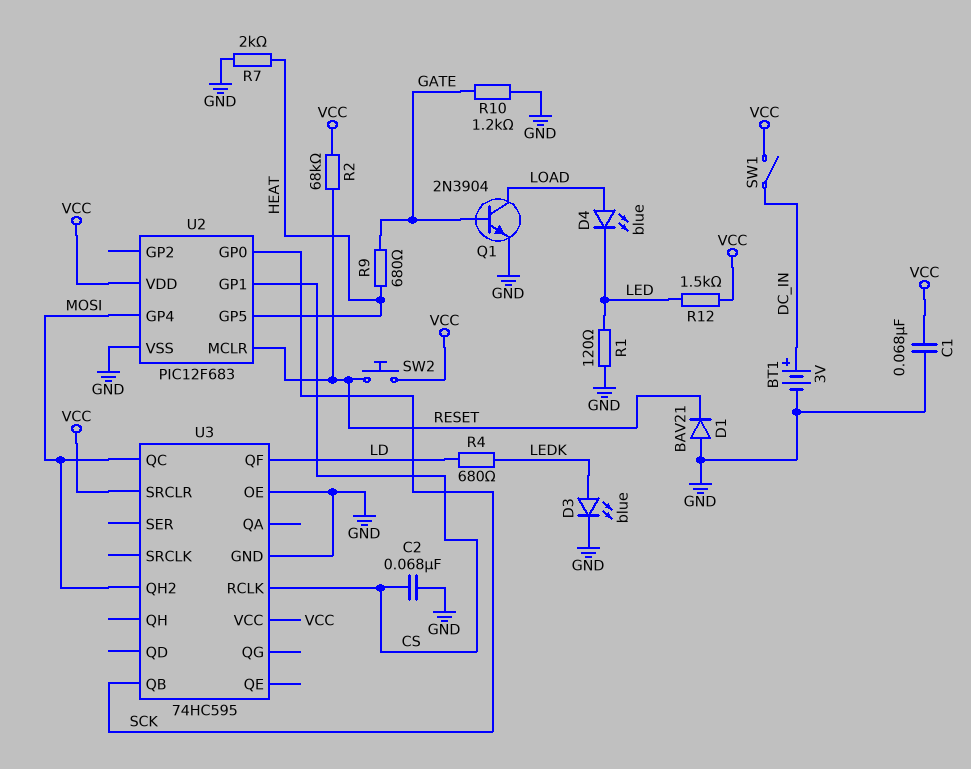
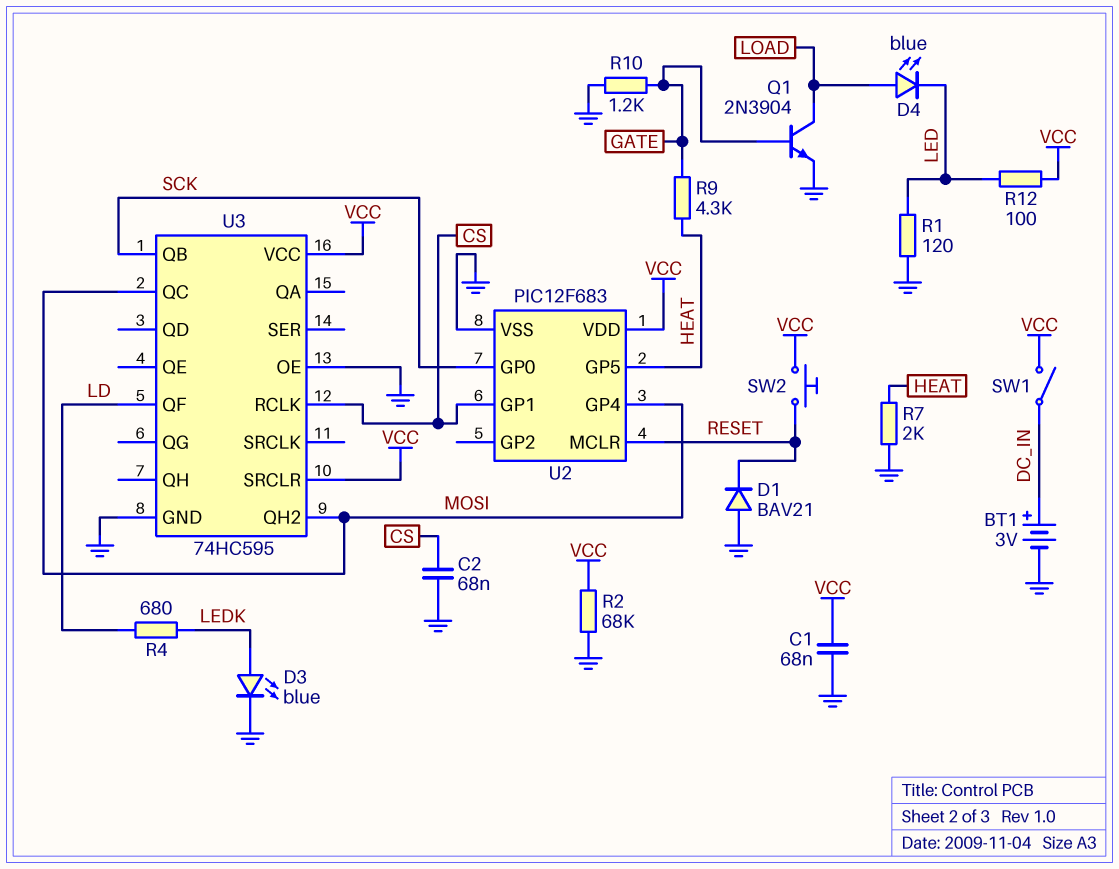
R2: 68k (RESET, VCC) -> 68k (GND, VCC)
R9: 680 (GATE, HEAT) -> 4.3k (GATE, HEAT)
R12: 1.5k (LED, VCC) -> 100 (LED, VCC)

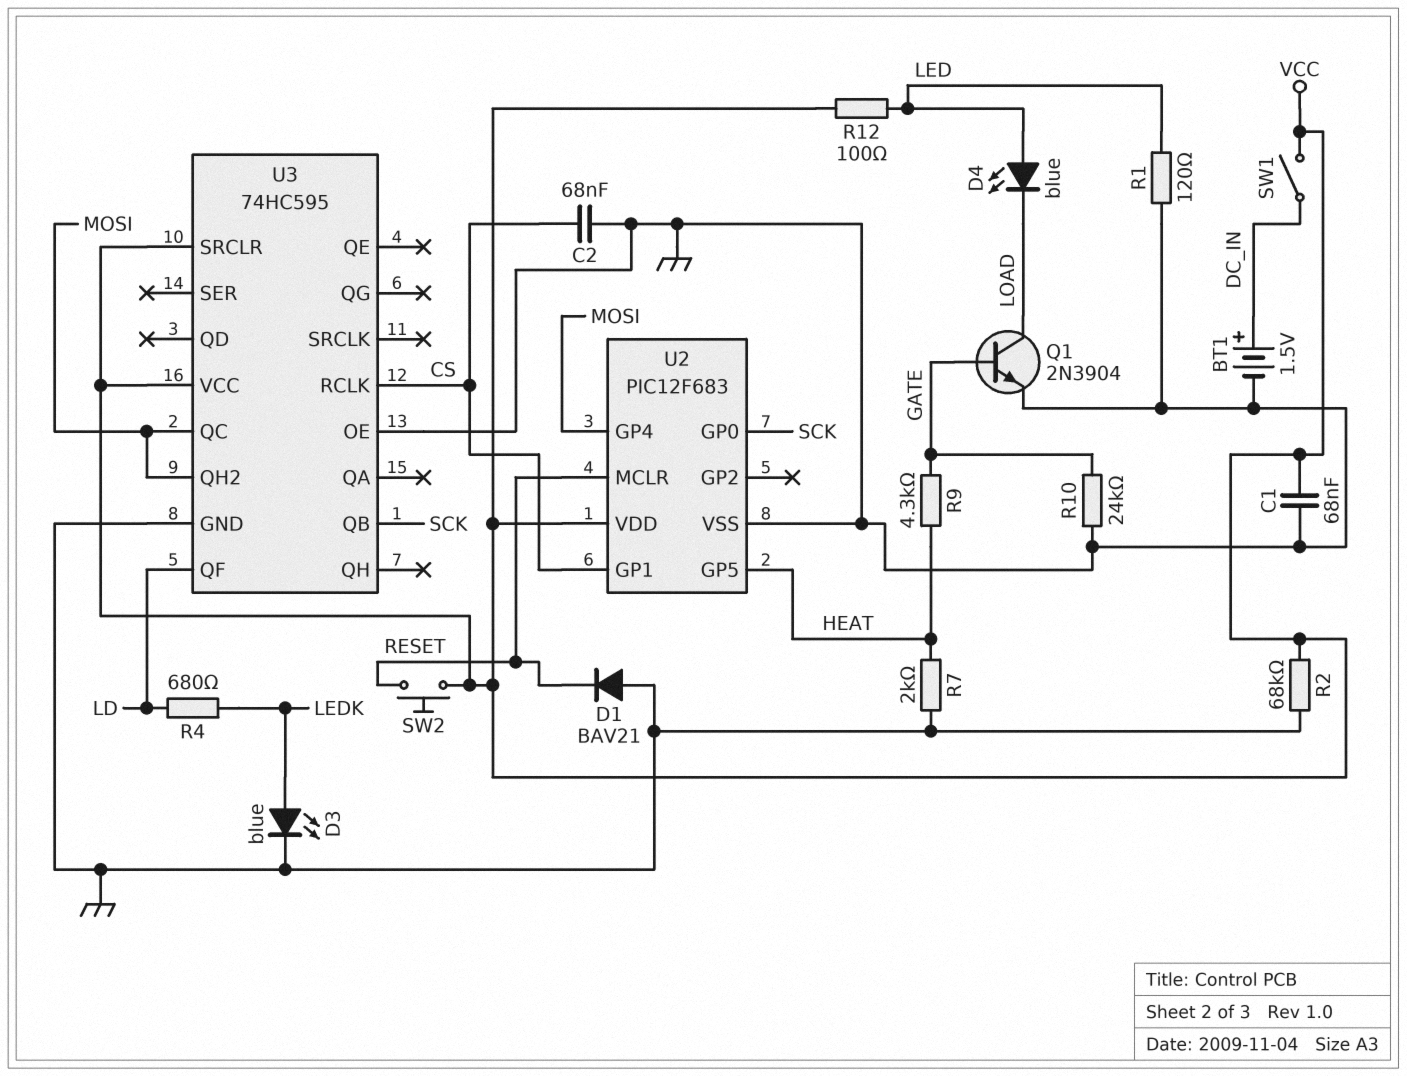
BT1: 3V (plus DC_IN, minus GND) -> 1.5V (plus DC_IN, minus GND)
D4: LED blue (A LOAD, K LED) -> LED blue (A LED, K LOAD)
R10: 1.2k (GATE, GND) -> 24k (GATE, GND)

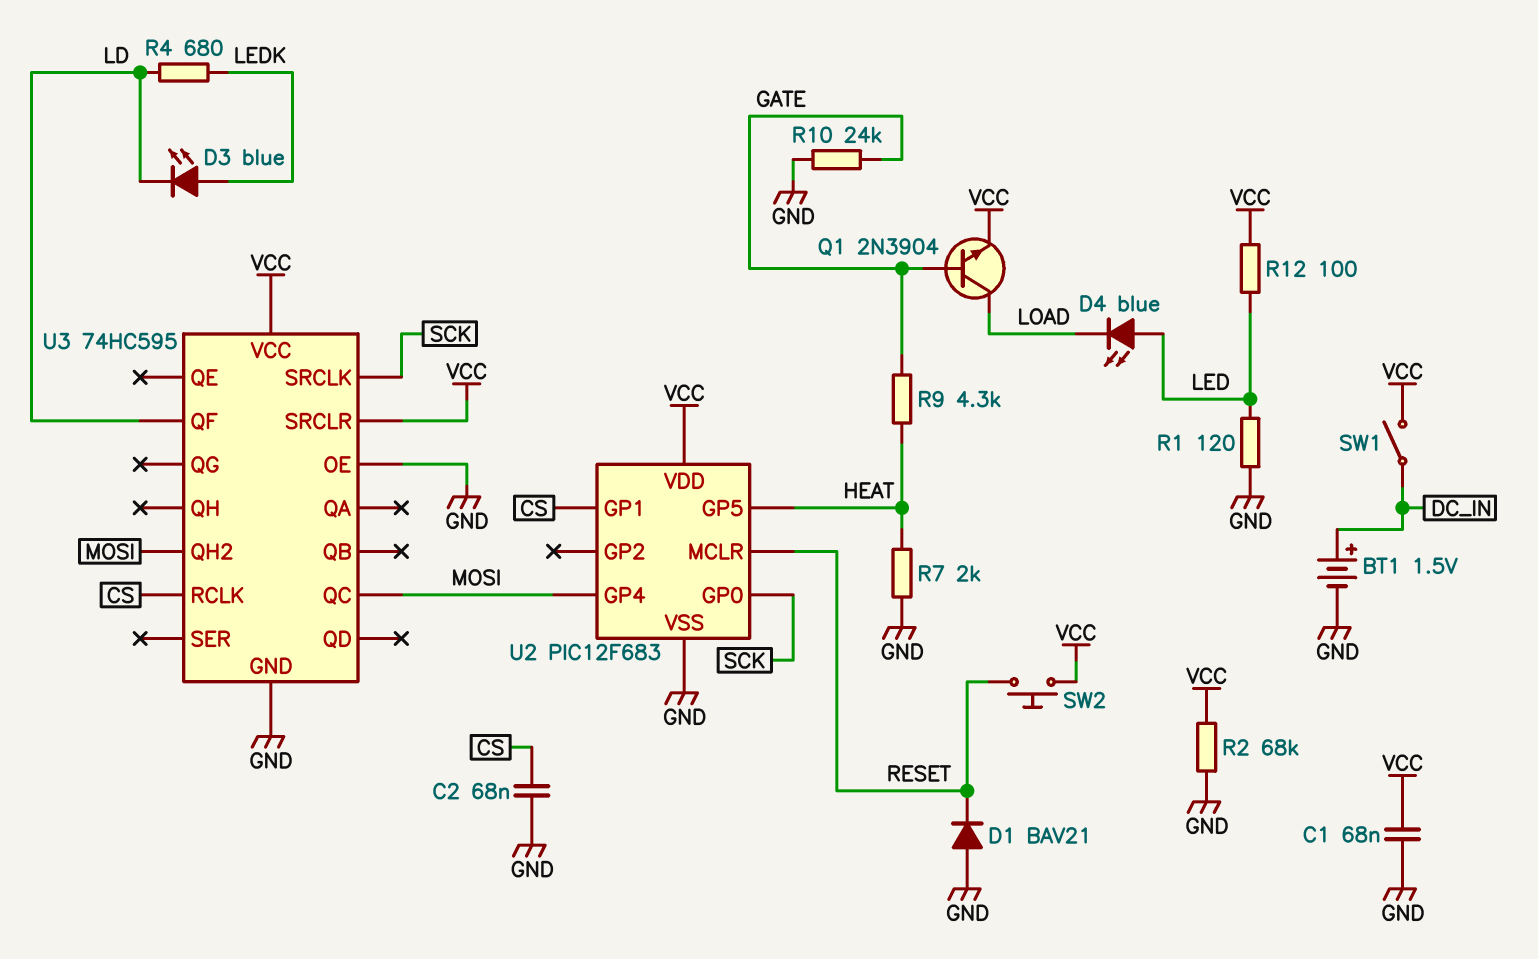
D3: LED blue (A LEDK, K GND) -> LED blue (A LEDK, K LD)
Q1: NPN 2N3904 (B GATE, C LOAD, E GND) -> NPN 2N3904 (B GATE, C LOAD, E VCC)
U3 pin QB: SCK -> none
U3 pin SRCLK: none -> SCK

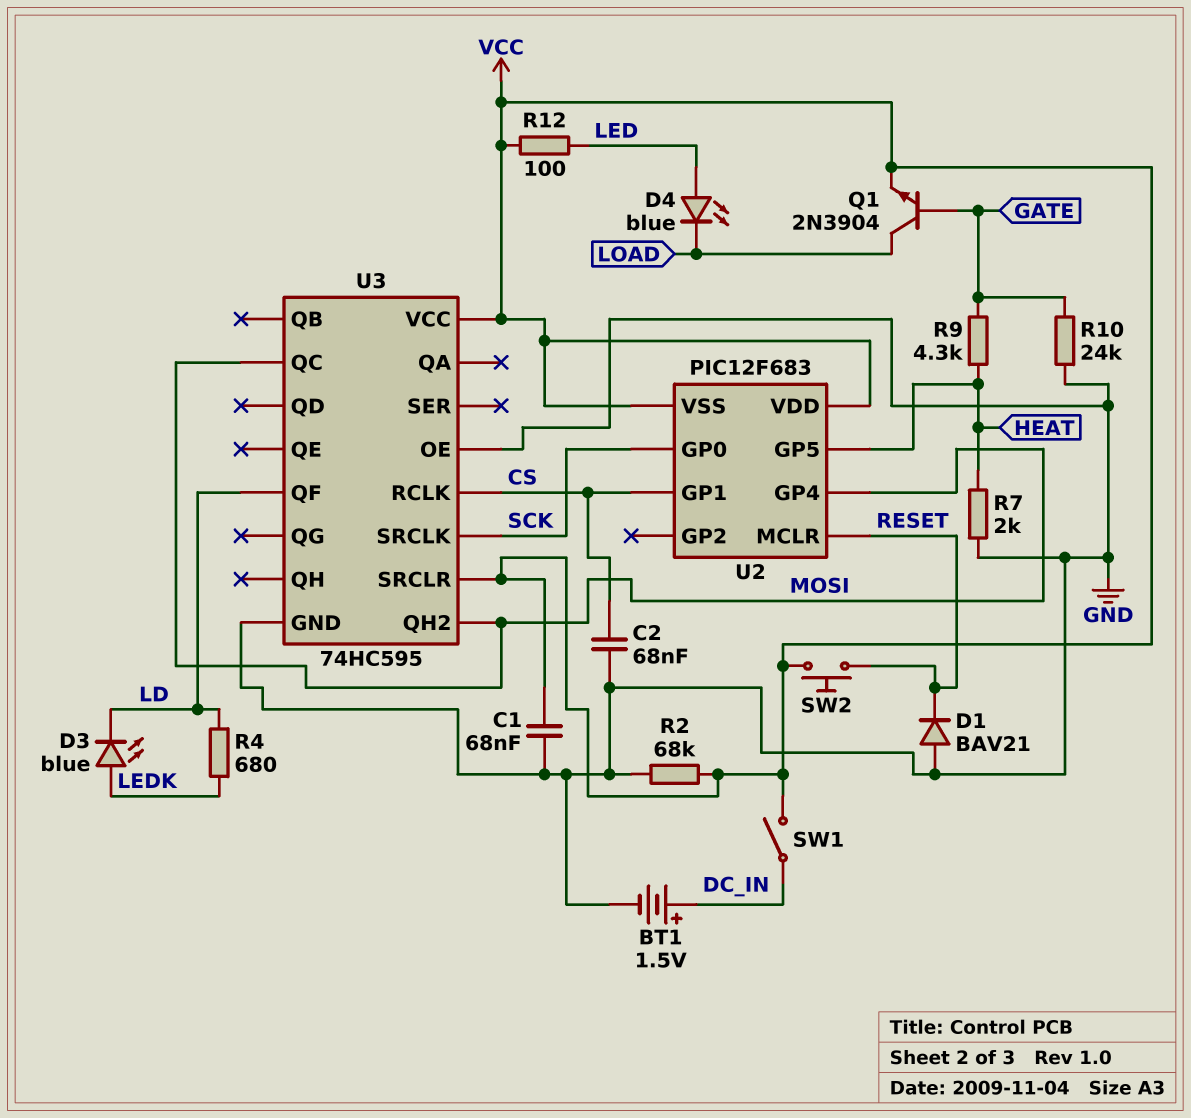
R1: 120 (GND, LED) -> none
U2 pin VSS: GND -> VCC

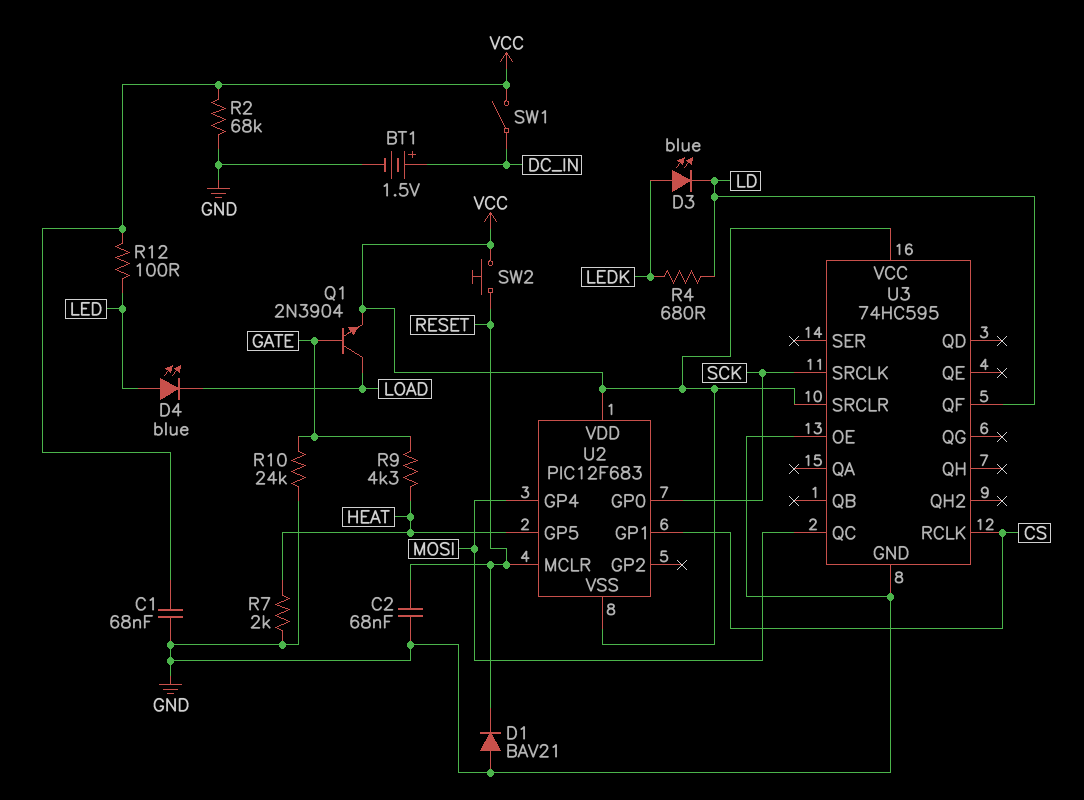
C2: 68nF (CS, GND) -> 68nF (GND, RESET)
U3 pin QH2: MOSI -> none

